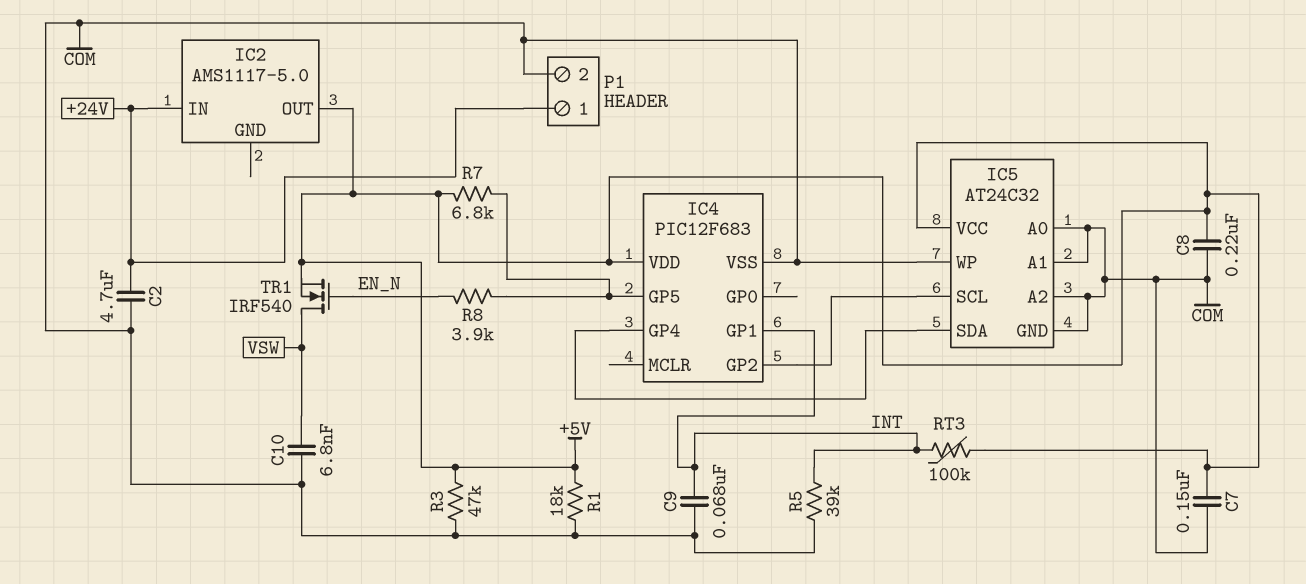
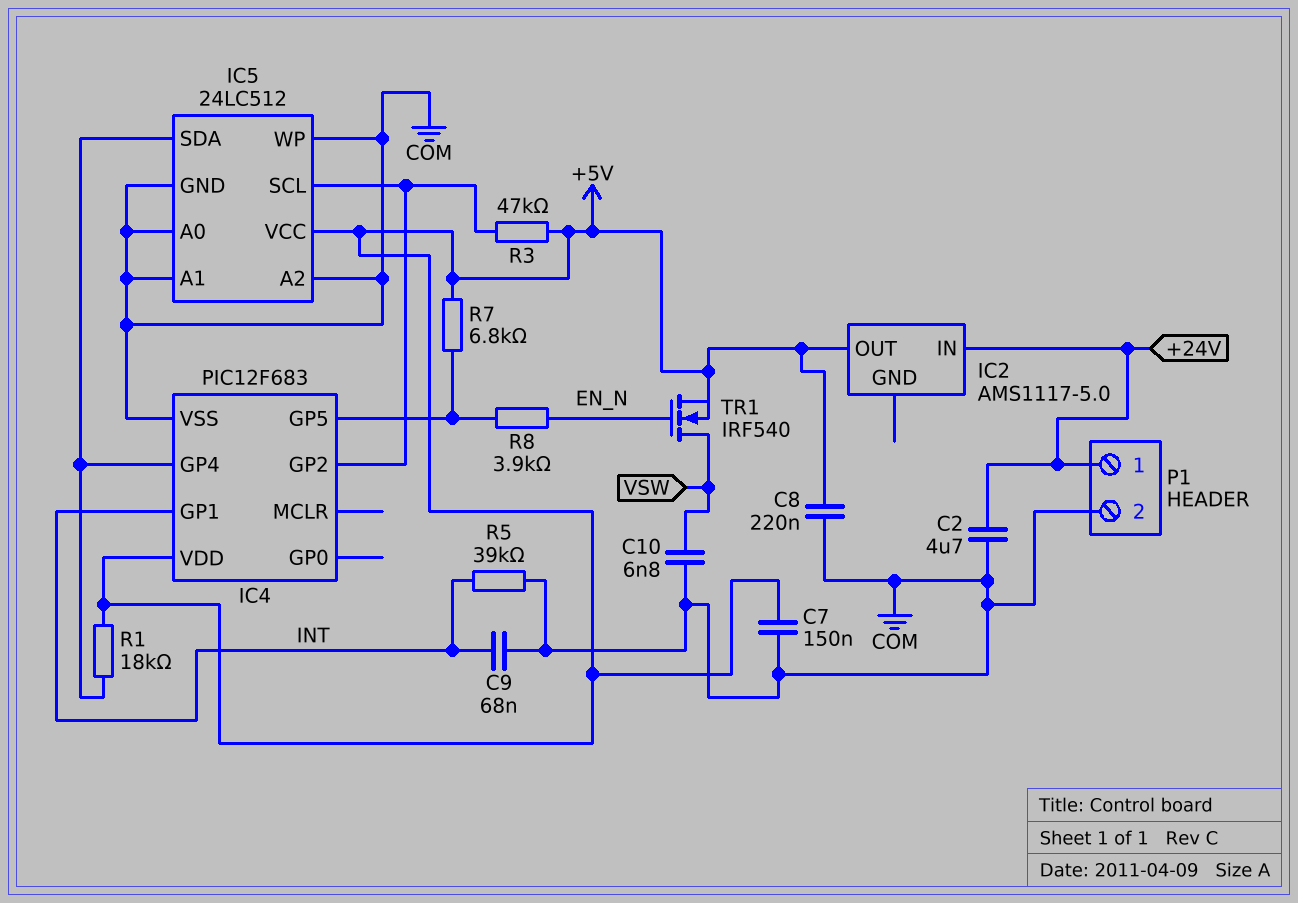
IC5: AT24C32 -> 24LC512
R1: 18k (+5V, COM) -> 18k (+5V, IC4/GP4)
R3: 47k (+5V, COM) -> 47k (+5V, IC4/GP2)
RT3: 100k (+5V, INT) -> none

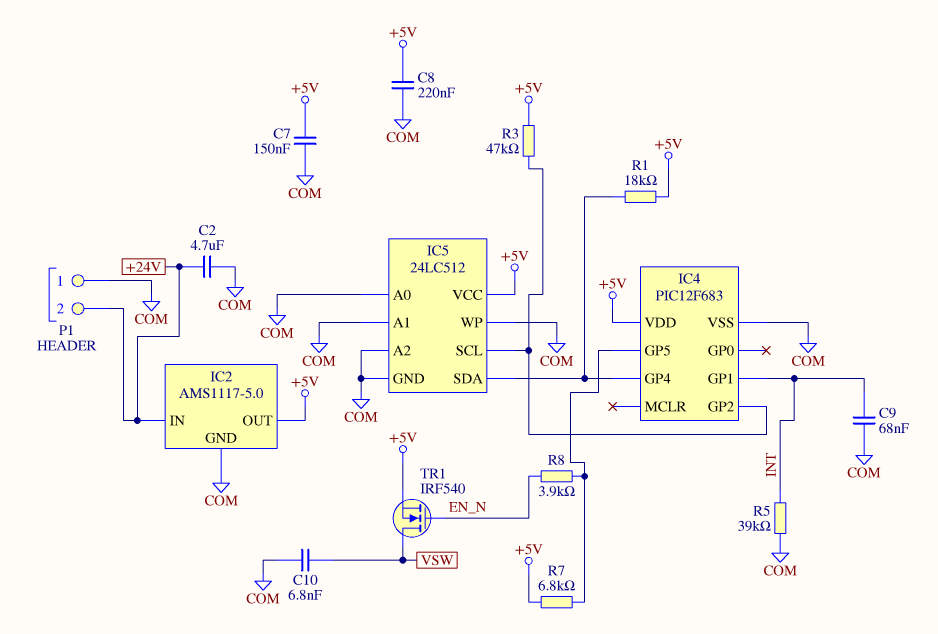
IC2 pin GND: none -> COM
P1 pin 1: +24V -> COM
P1 pin 2: COM -> +24V

